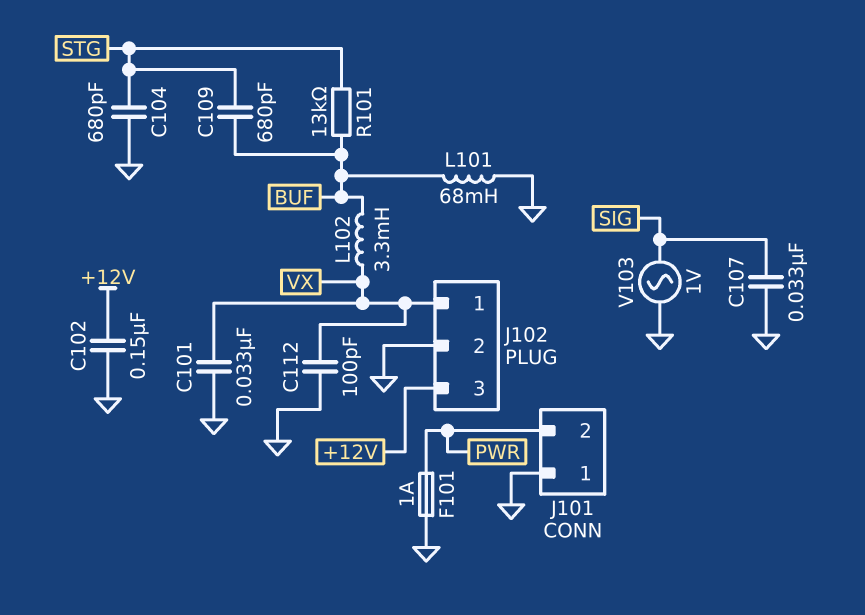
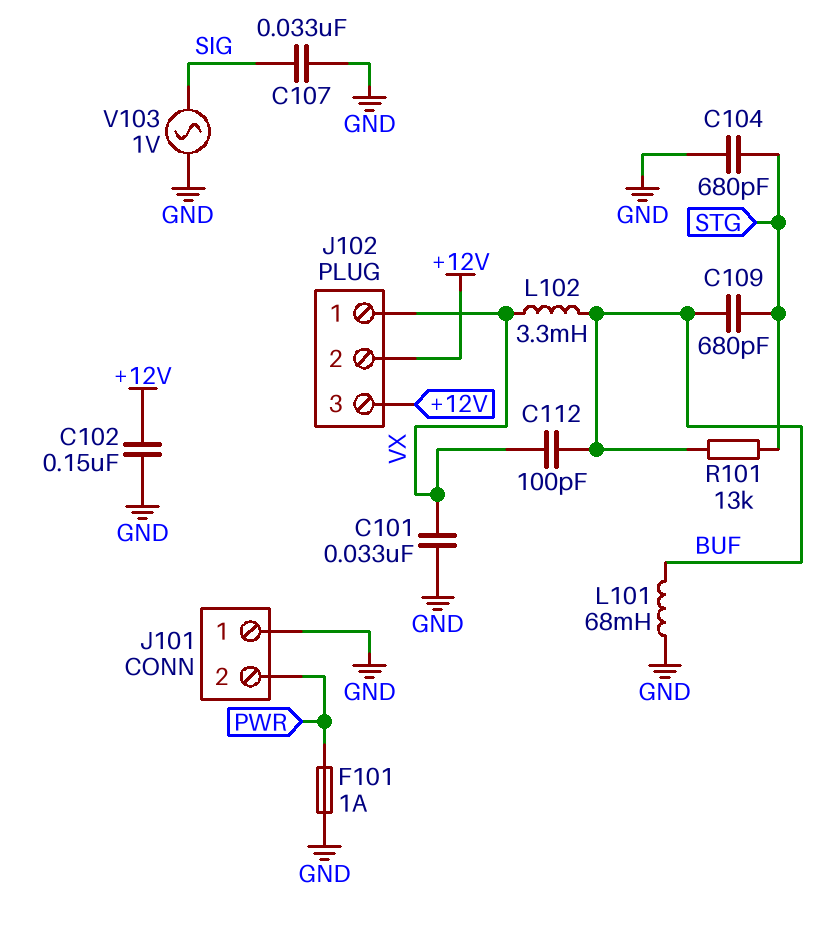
C112: 100pF (GND, VX) -> 100pF (BUF, VX)
J102 pin 2: GND -> +12V

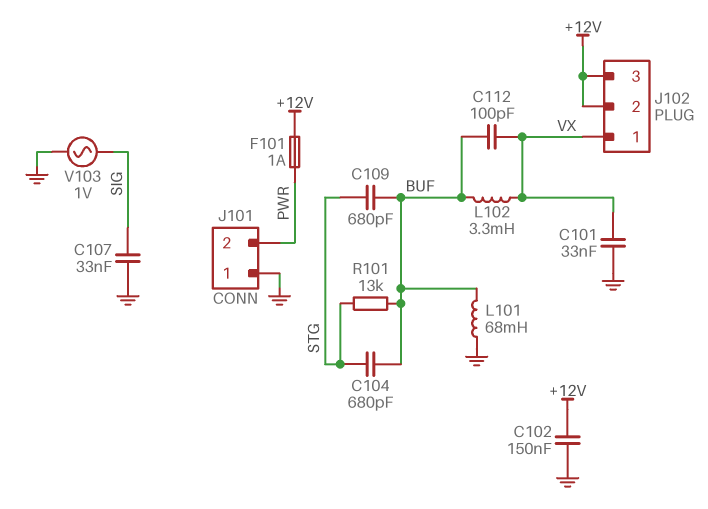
C104: 680pF (GND, STG) -> 680pF (BUF, STG)
F101: 1A (GND, PWR) -> 1A (+12V, PWR)

